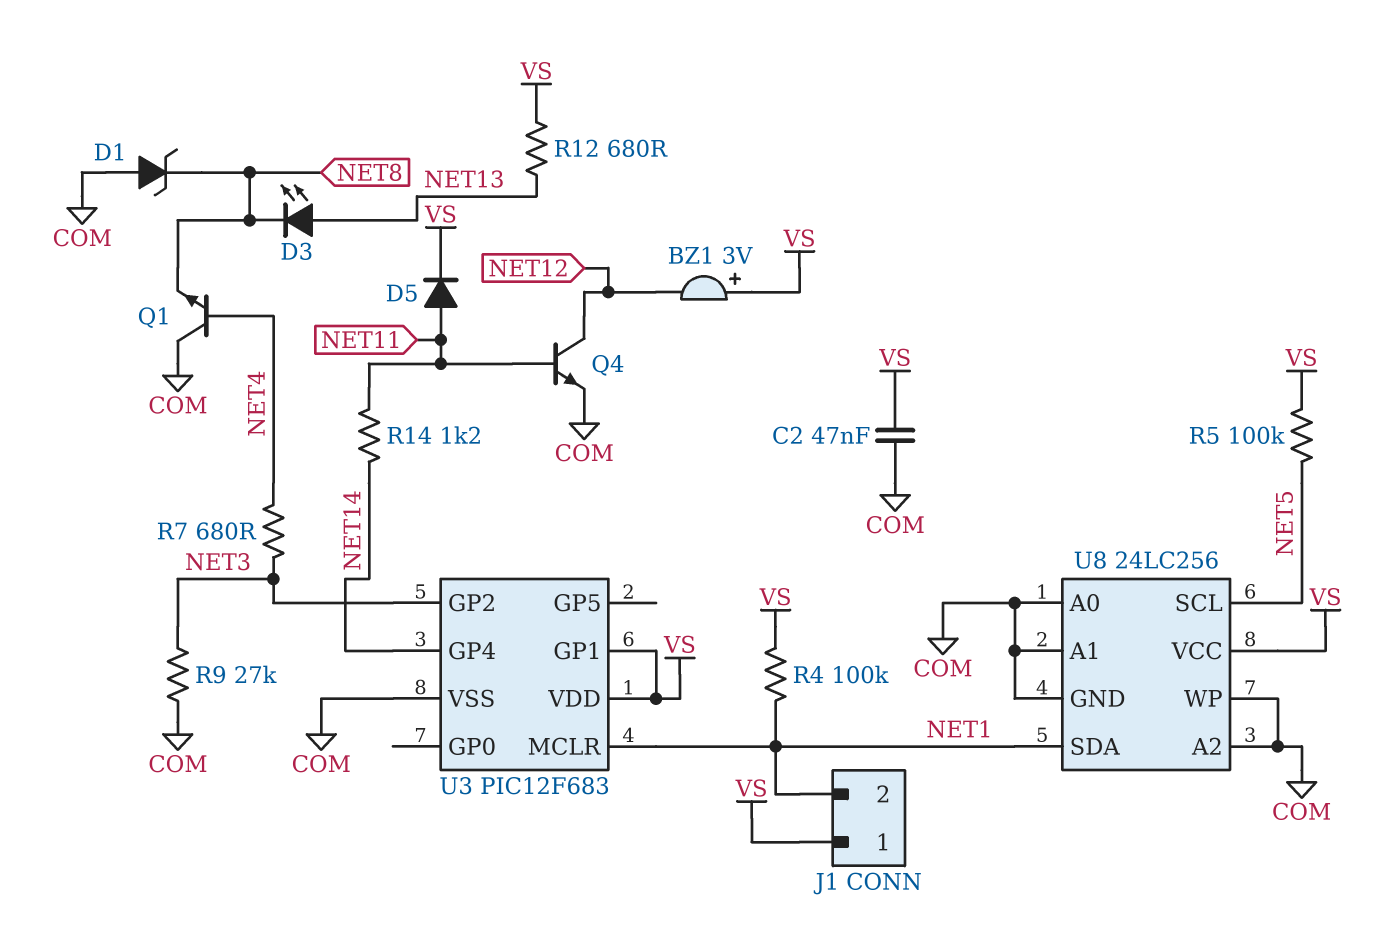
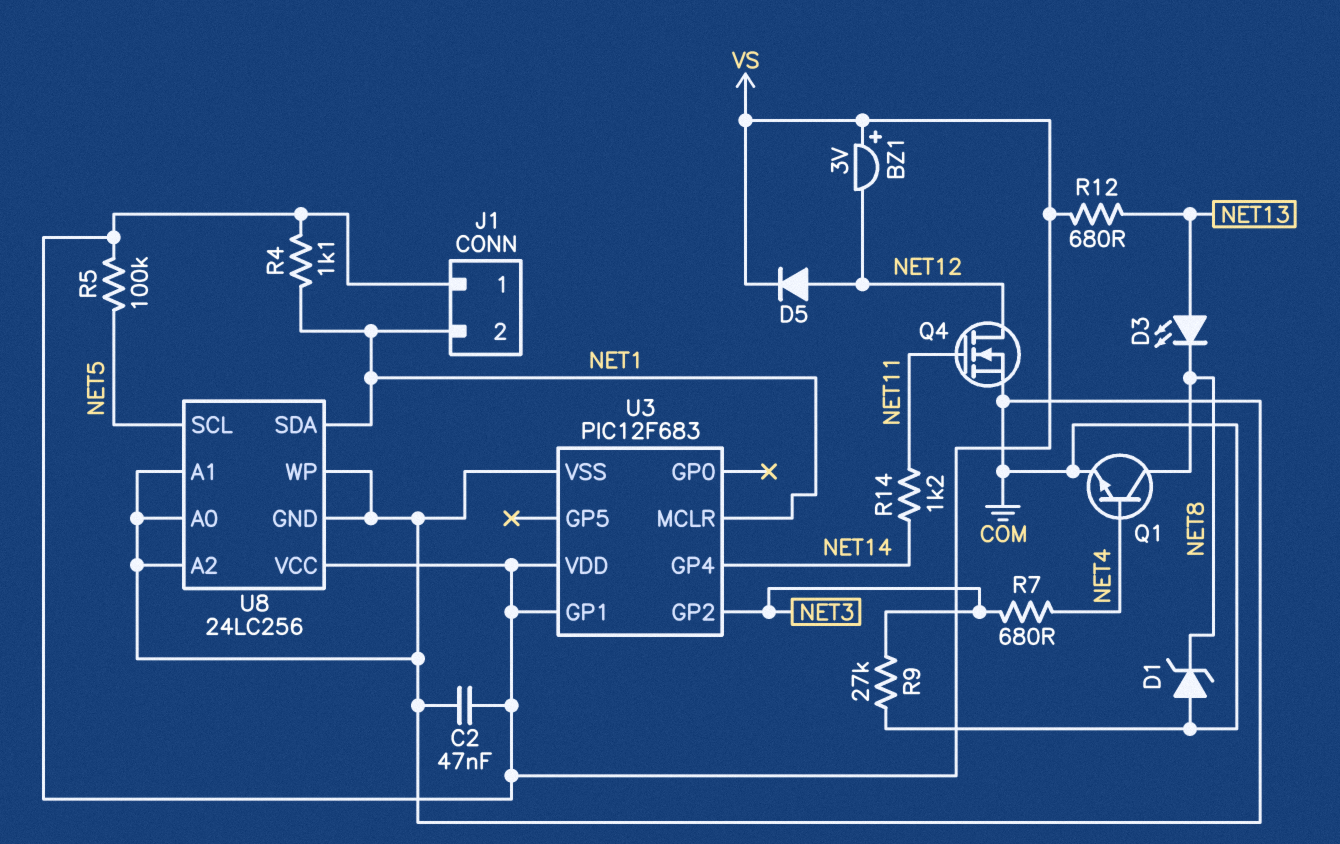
D5: diode (A NET11, K VS) -> diode (A NET12, K VS)
Q1: NPN (B NET4, C COM, E NET8) -> NPN (B NET4, C NET8, E COM)
Q4: NPN (B NET11, C NET12, E COM) -> NMOS (G NET11, D NET12, S COM)
R4: 100k (NET1, VS) -> 1.1k (NET1, VS)

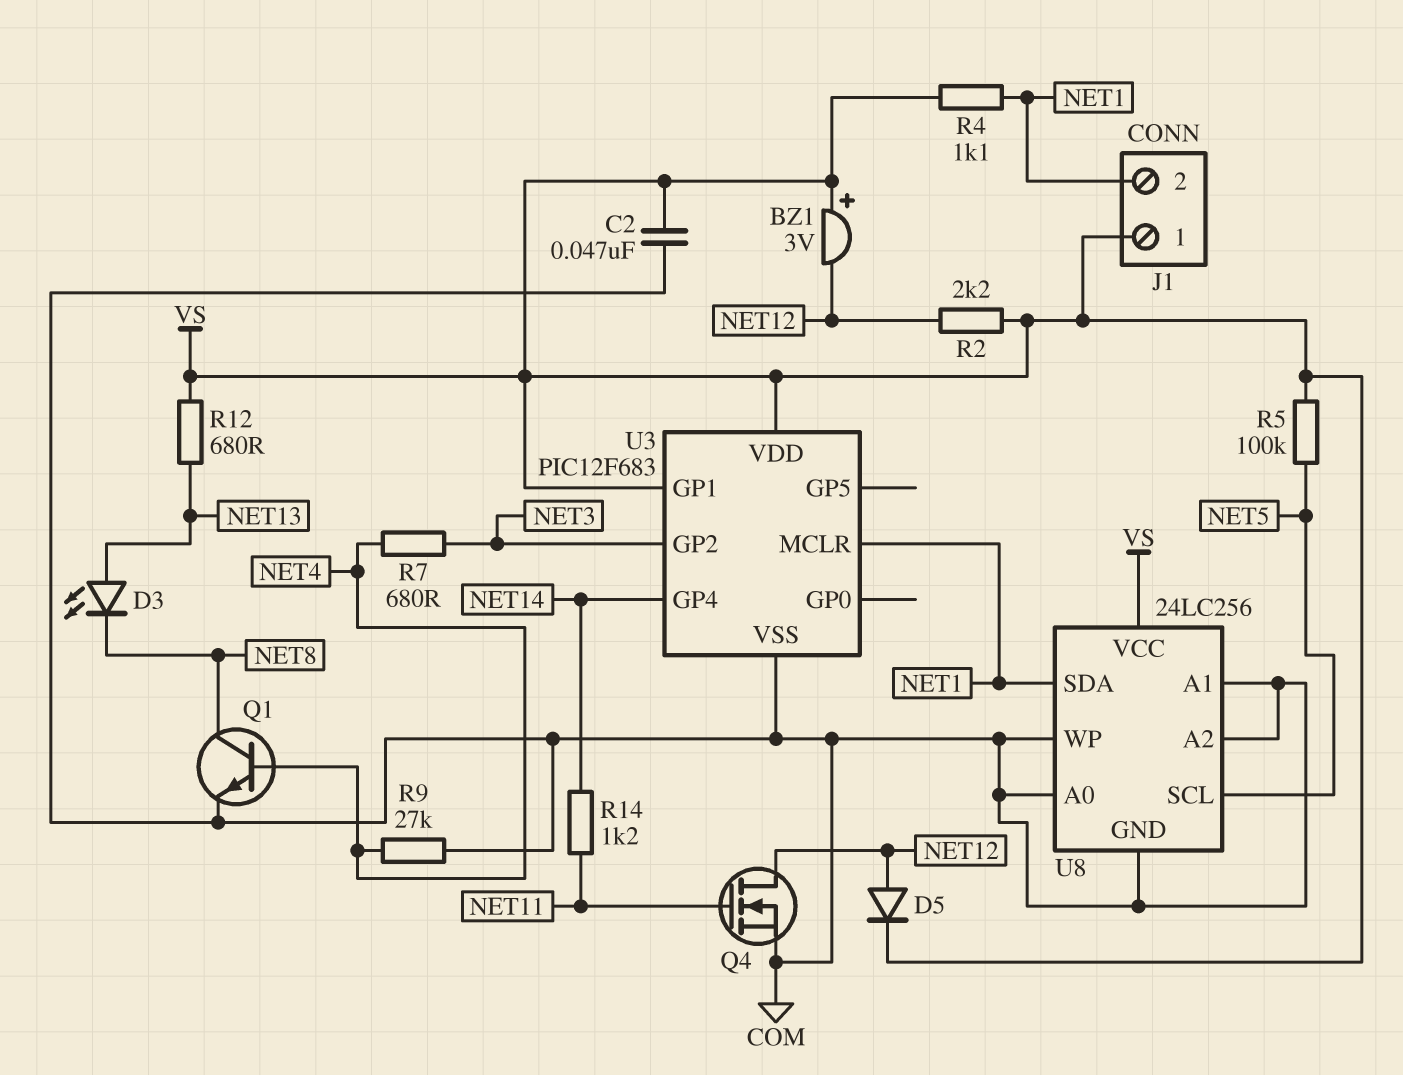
D1: zener (A COM, K NET8) -> none
R2: none -> 2.2k (NET12, VS)
R9: 27k (COM, NET3) -> 27k (COM, NET4)

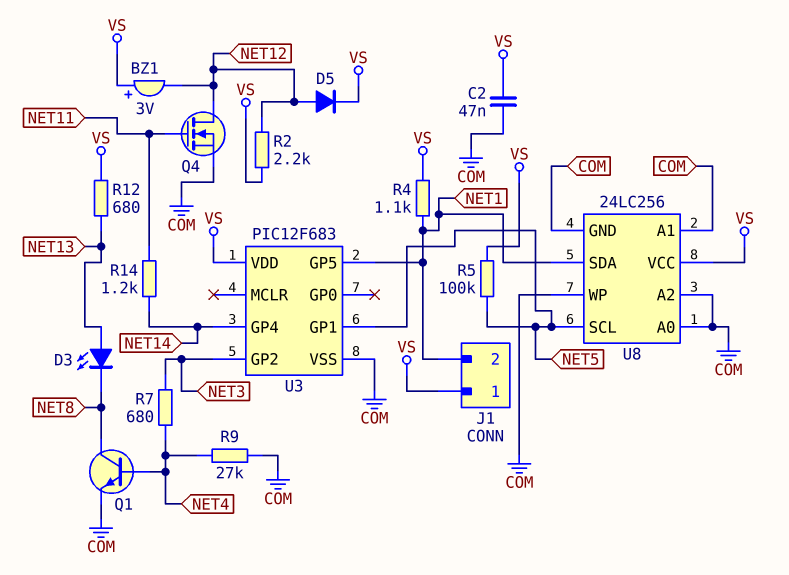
U3 pin GP1: VS -> NET5
U3 pin GP5: none -> NET1
U3 pin MCLR: NET1 -> none

